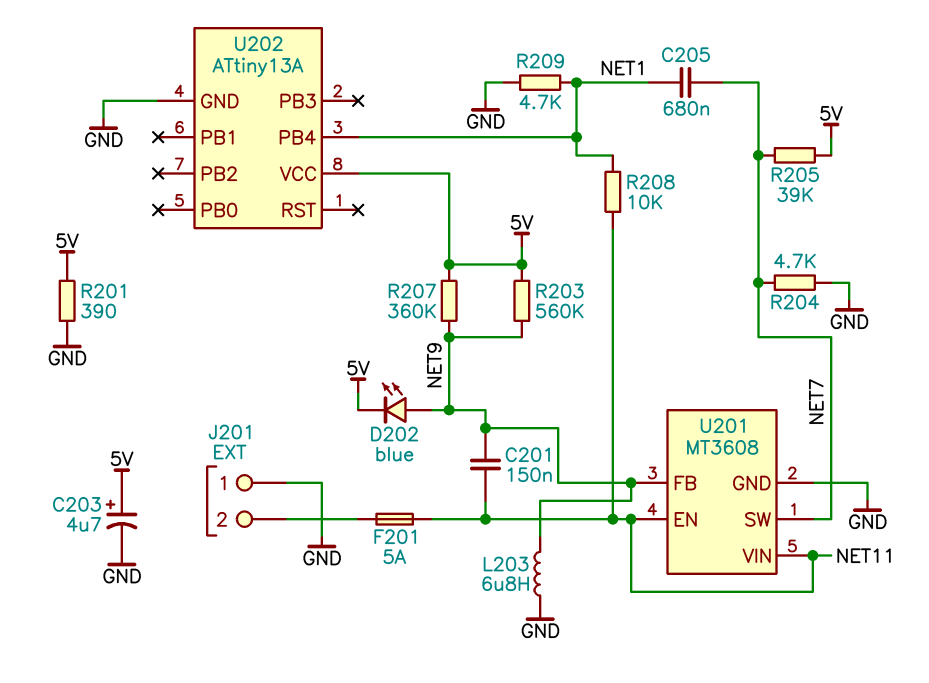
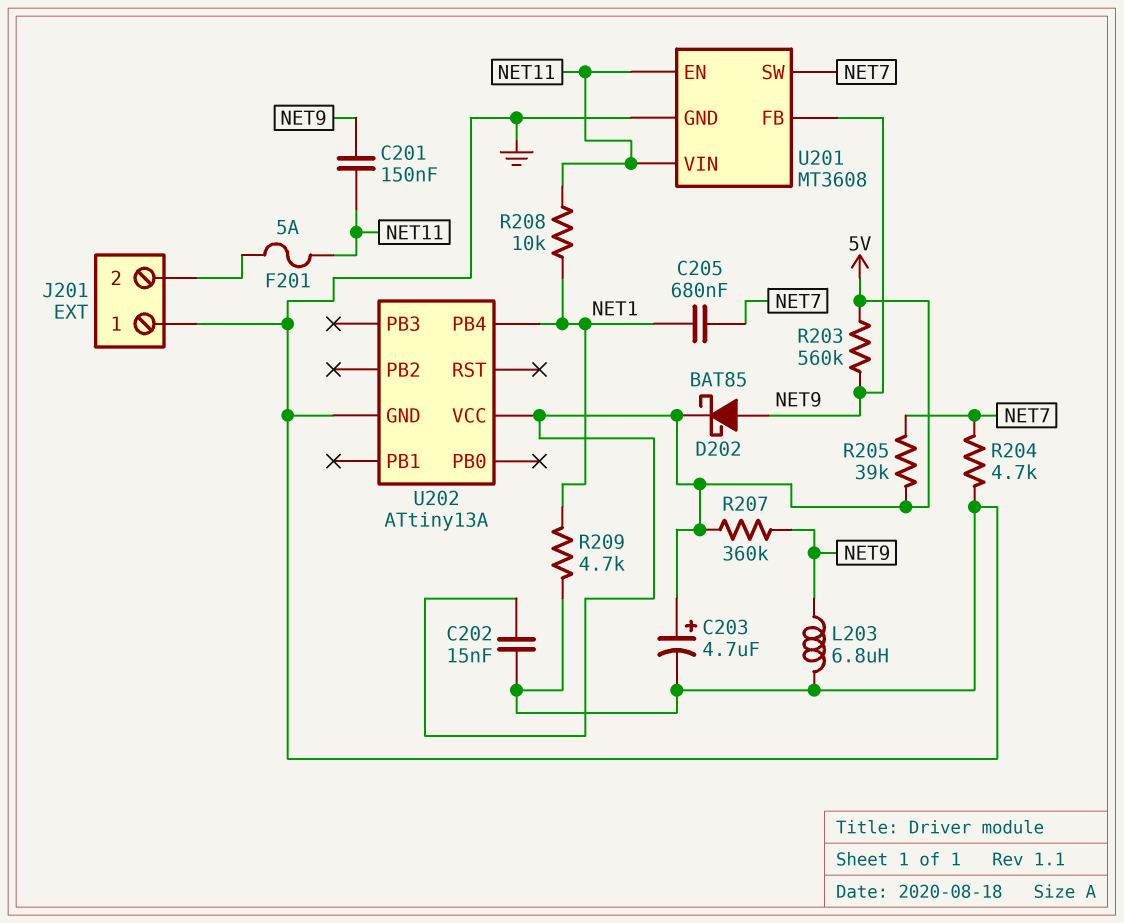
C202: none -> 15nF (5V, GND)
D202: LED blue (A NET9, K 5V) -> schottky BAT85 (A NET9, K 5V)
R201: 390 (5V, GND) -> none

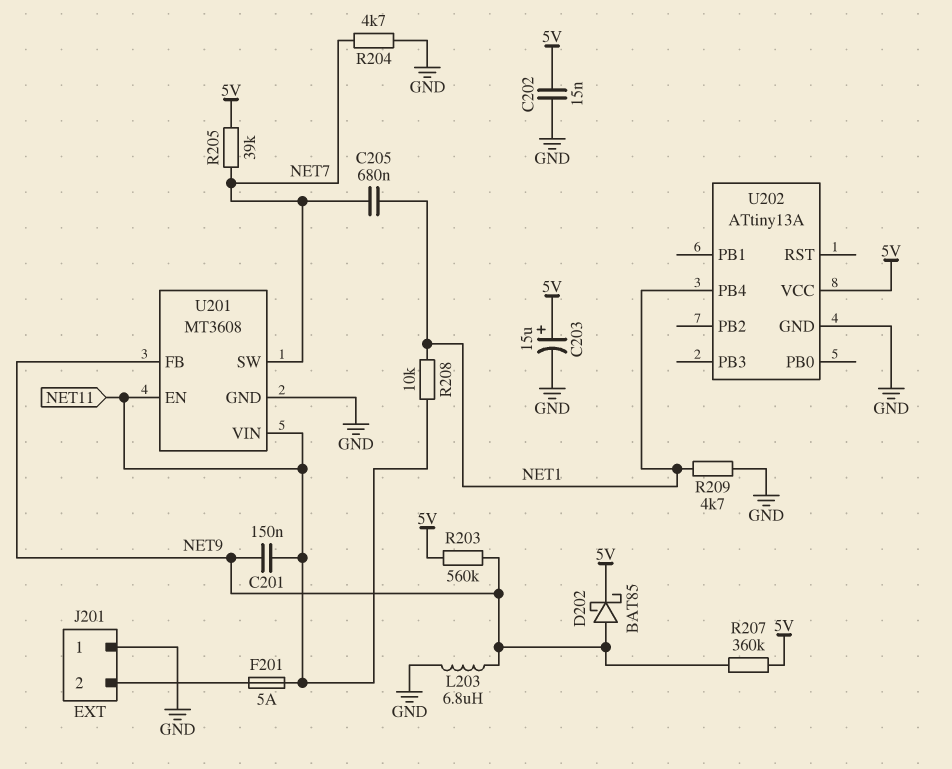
C203: 4.7uF (plus 5V, minus GND) -> 15uF (plus 5V, minus GND)

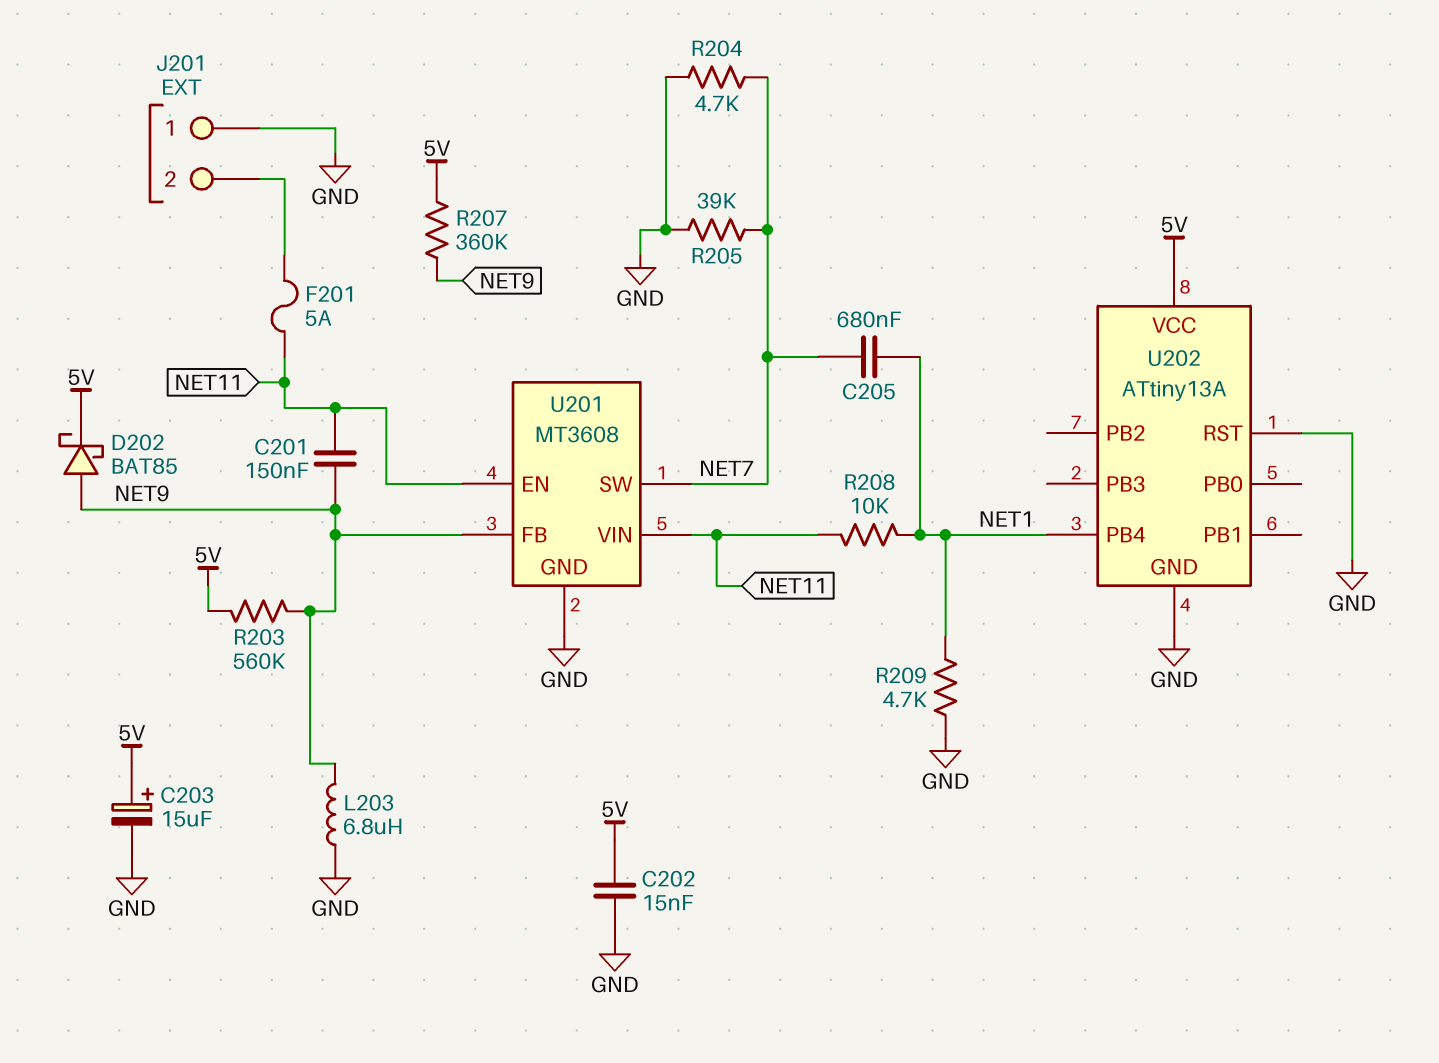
R205: 39k (5V, NET7) -> 39k (GND, NET7)
U202 pin RST: none -> GND

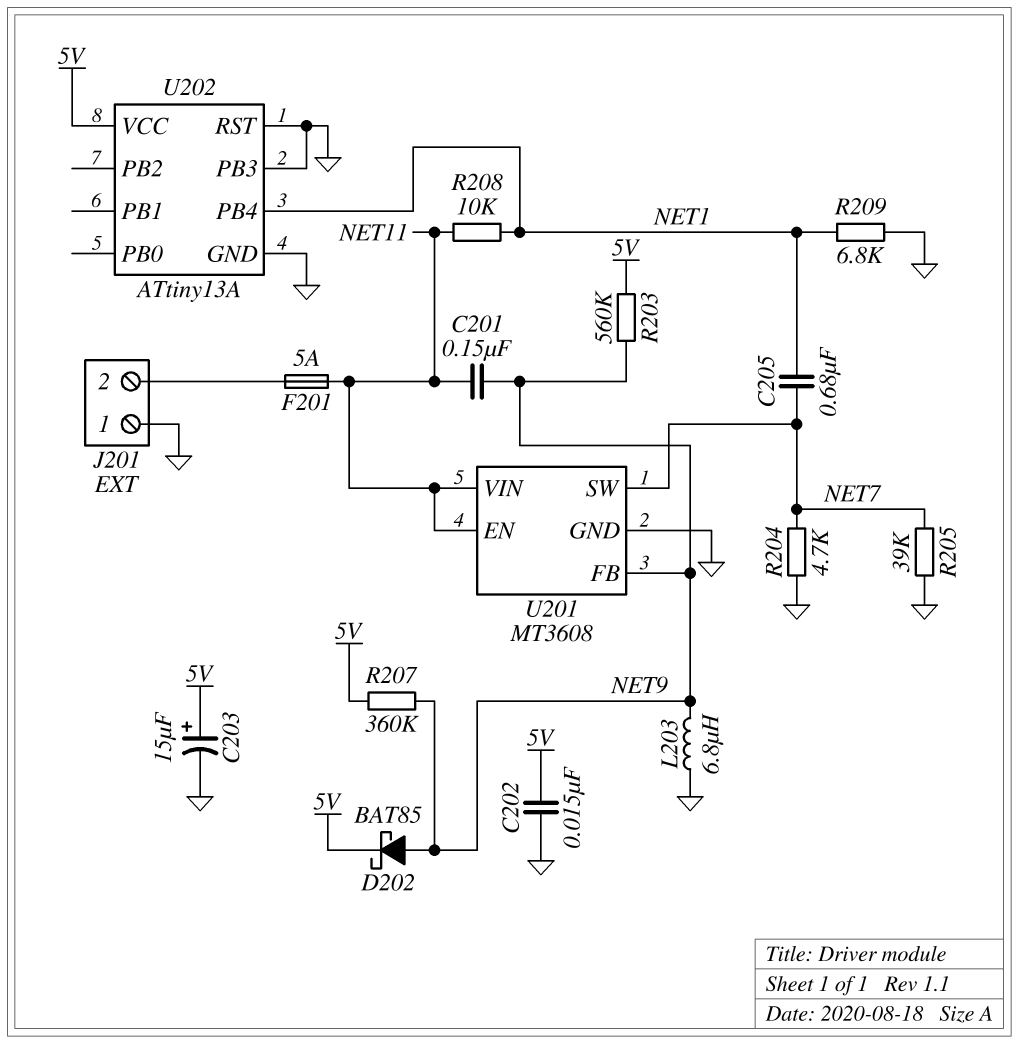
R209: 4.7k (GND, NET1) -> 6.8k (GND, NET1)
U202 pin PB3: none -> GND

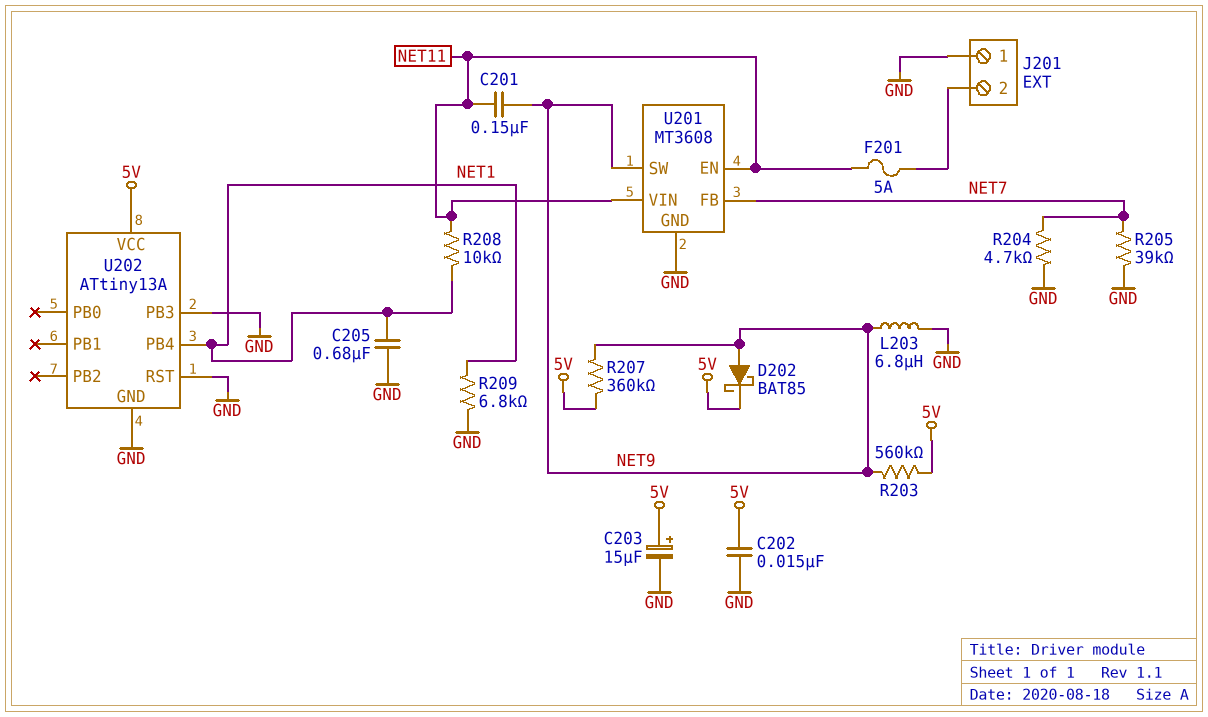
C205: 680nF (NET1, NET7) -> 680nF (GND, NET1)
U201 pin FB: NET9 -> NET7
U201 pin SW: NET7 -> NET9

